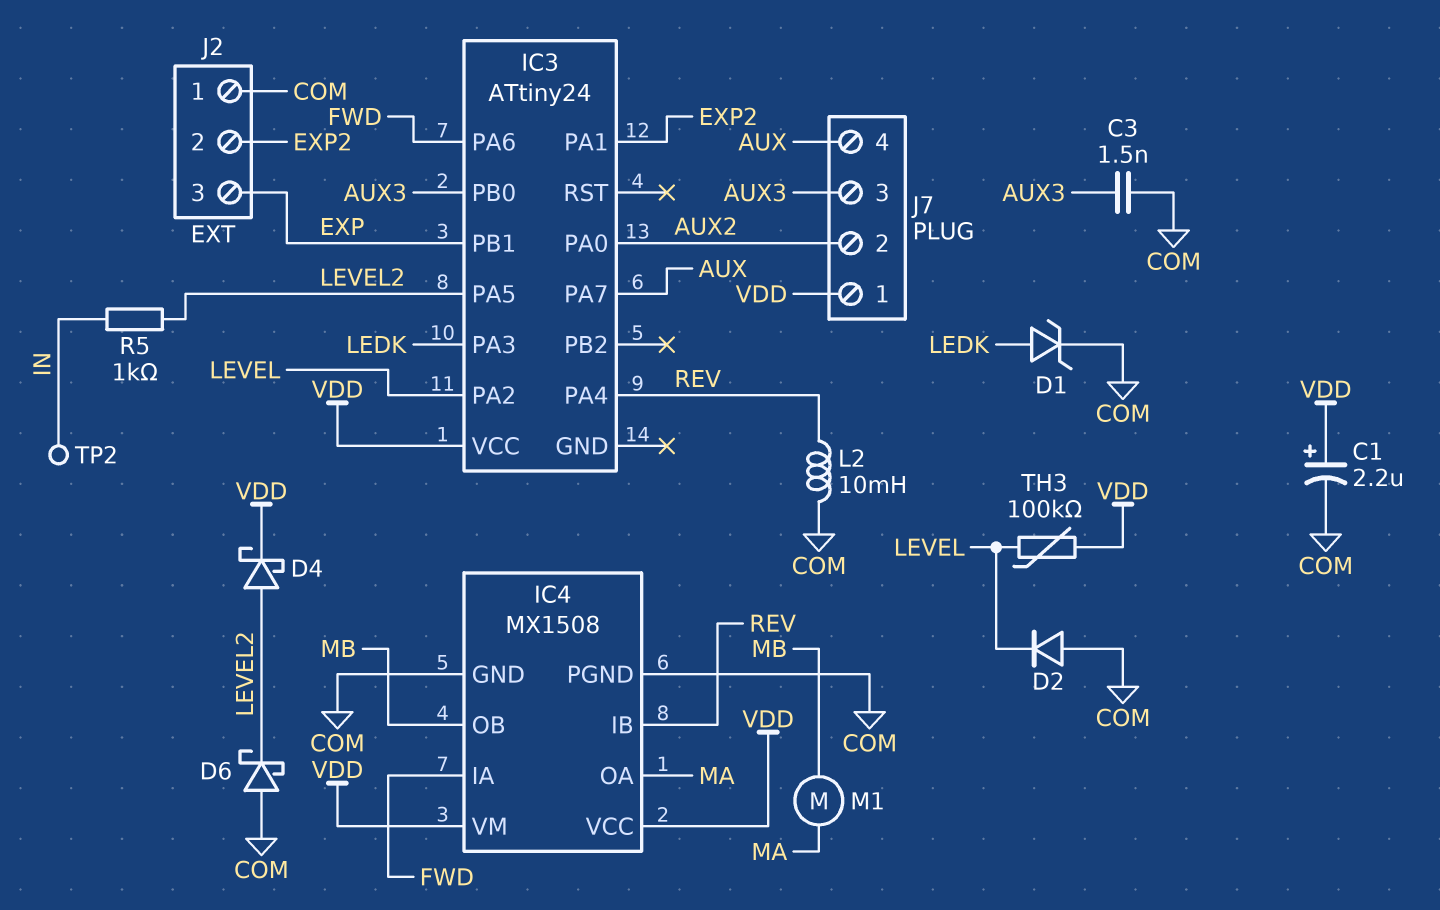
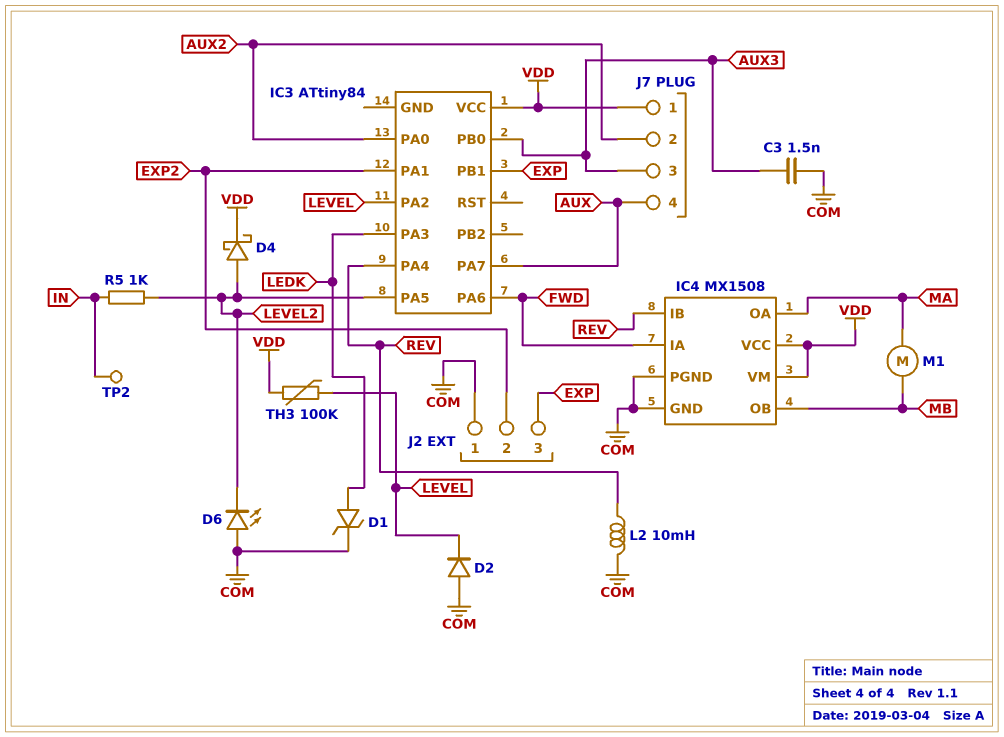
C1: 2.2uF (plus VDD, minus COM) -> none
D6: schottky (A COM, K LEVEL2) -> LED (A COM, K LEVEL2)
IC3: ATtiny24 -> ATtiny84

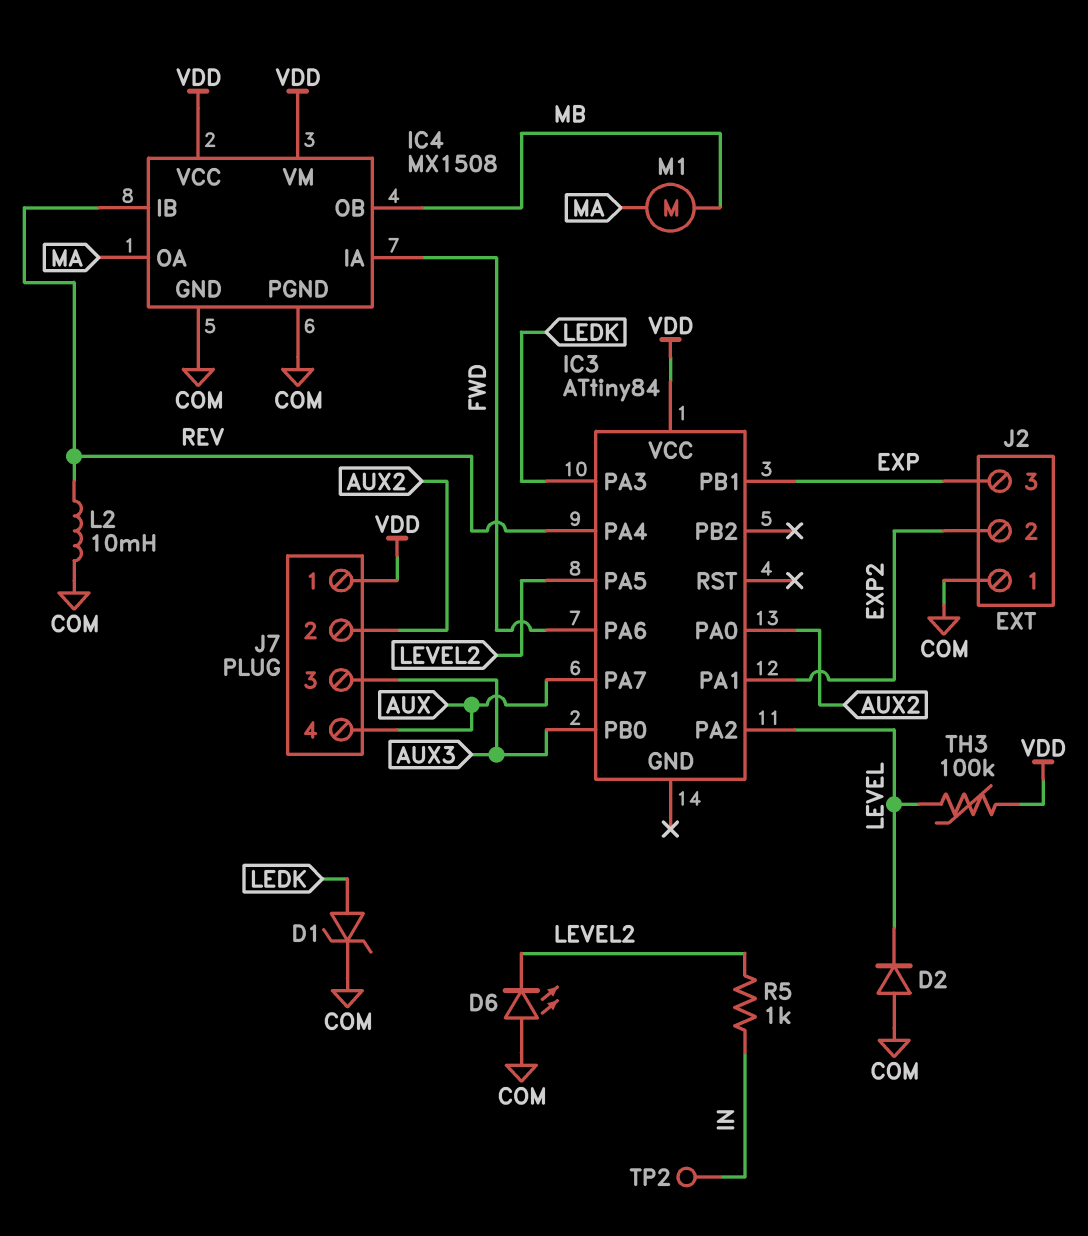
C3: 1.5nF (AUX3, COM) -> none
D4: schottky (A LEVEL2, K VDD) -> none

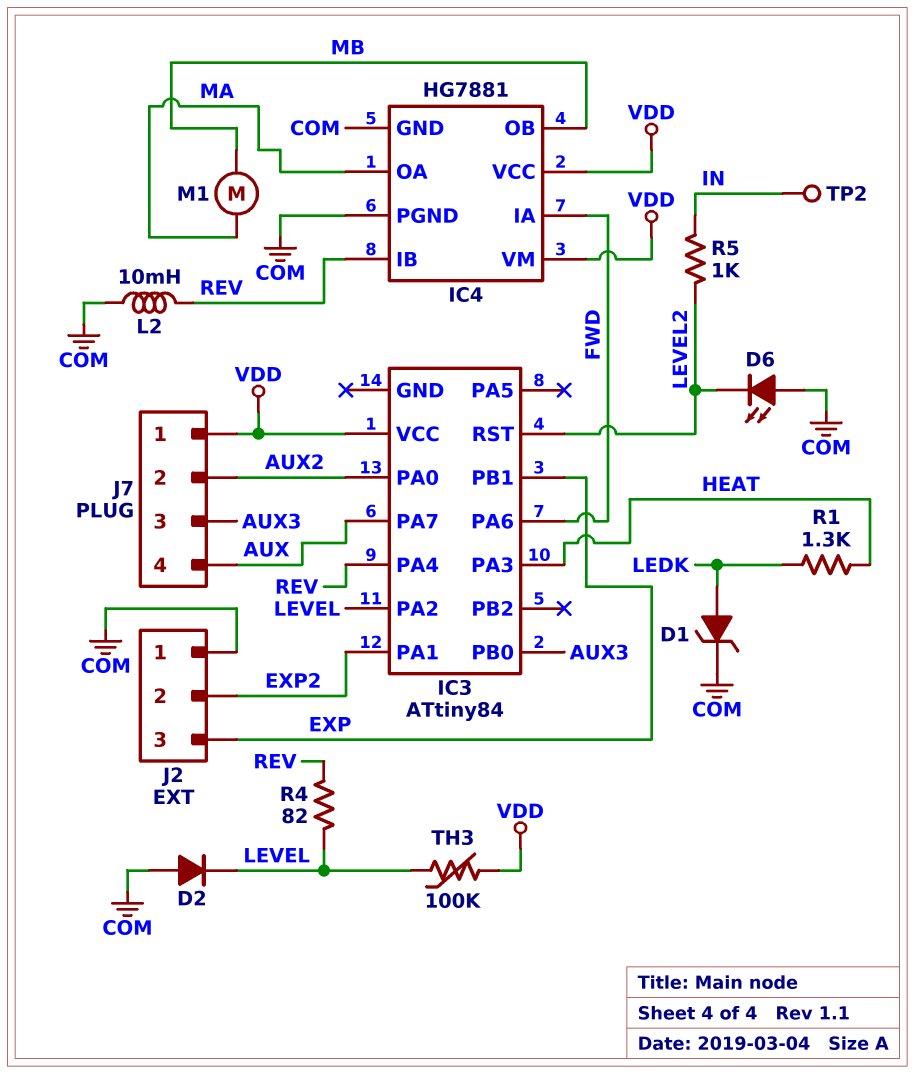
IC3 pin PA3: LEDK -> HEAT
IC3 pin PA5: LEVEL2 -> none
IC3 pin RST: none -> LEVEL2
IC4: MX1508 -> HG7881
R1: none -> 1.3k (HEAT, LEDK)
R4: none -> 82 (LEVEL, REV)

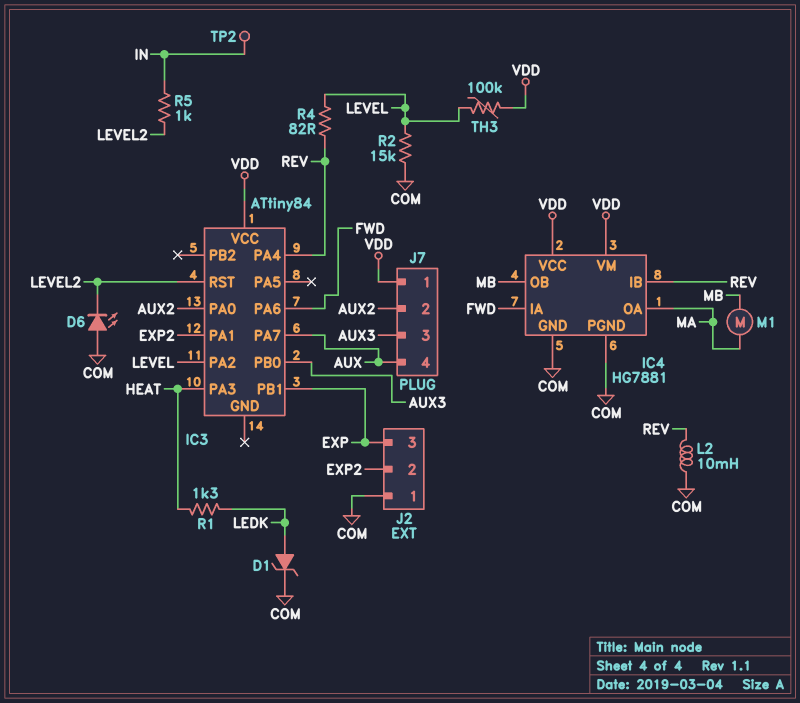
D2: diode (A COM, K LEVEL) -> none
R2: none -> 15k (COM, LEVEL)

